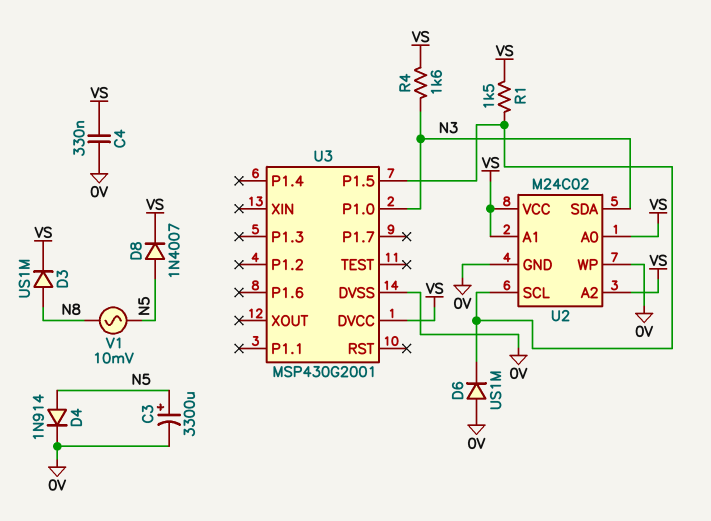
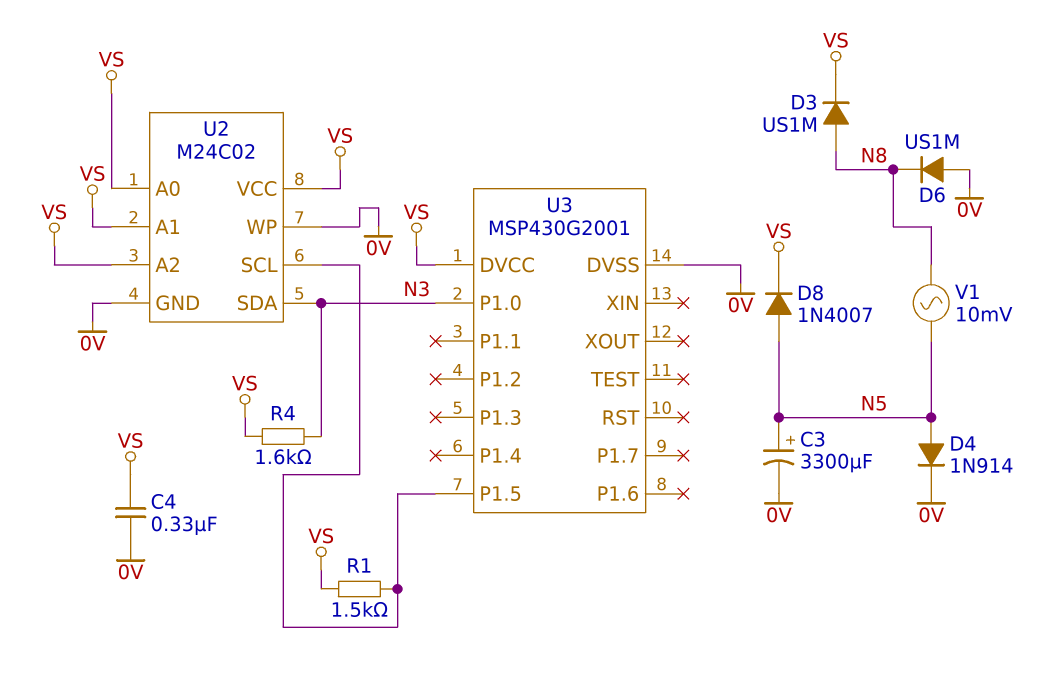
D6: diode US1M (A 0V, K U2/SCL) -> diode US1M (A 0V, K N8)

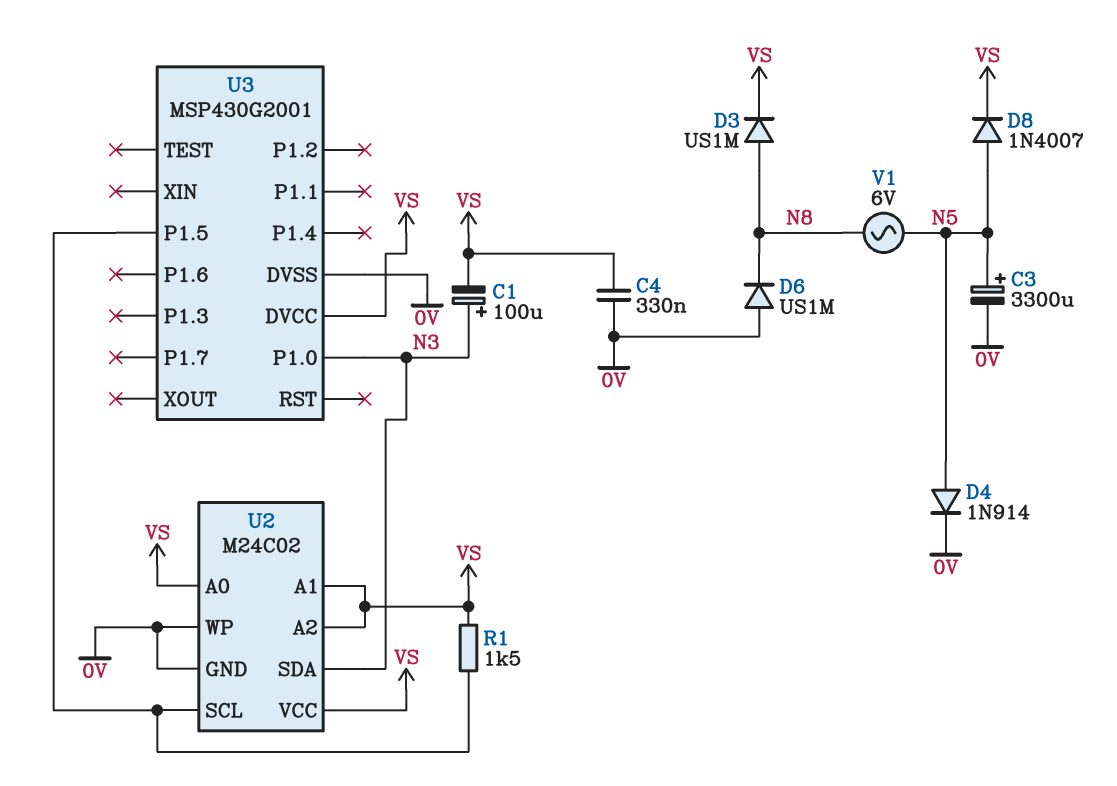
C1: none -> 100uF (plus N3, minus VS)
R4: 1.6k (N3, VS) -> none
V1: AC 10mV (N5, N8) -> AC 6V (N5, N8)

